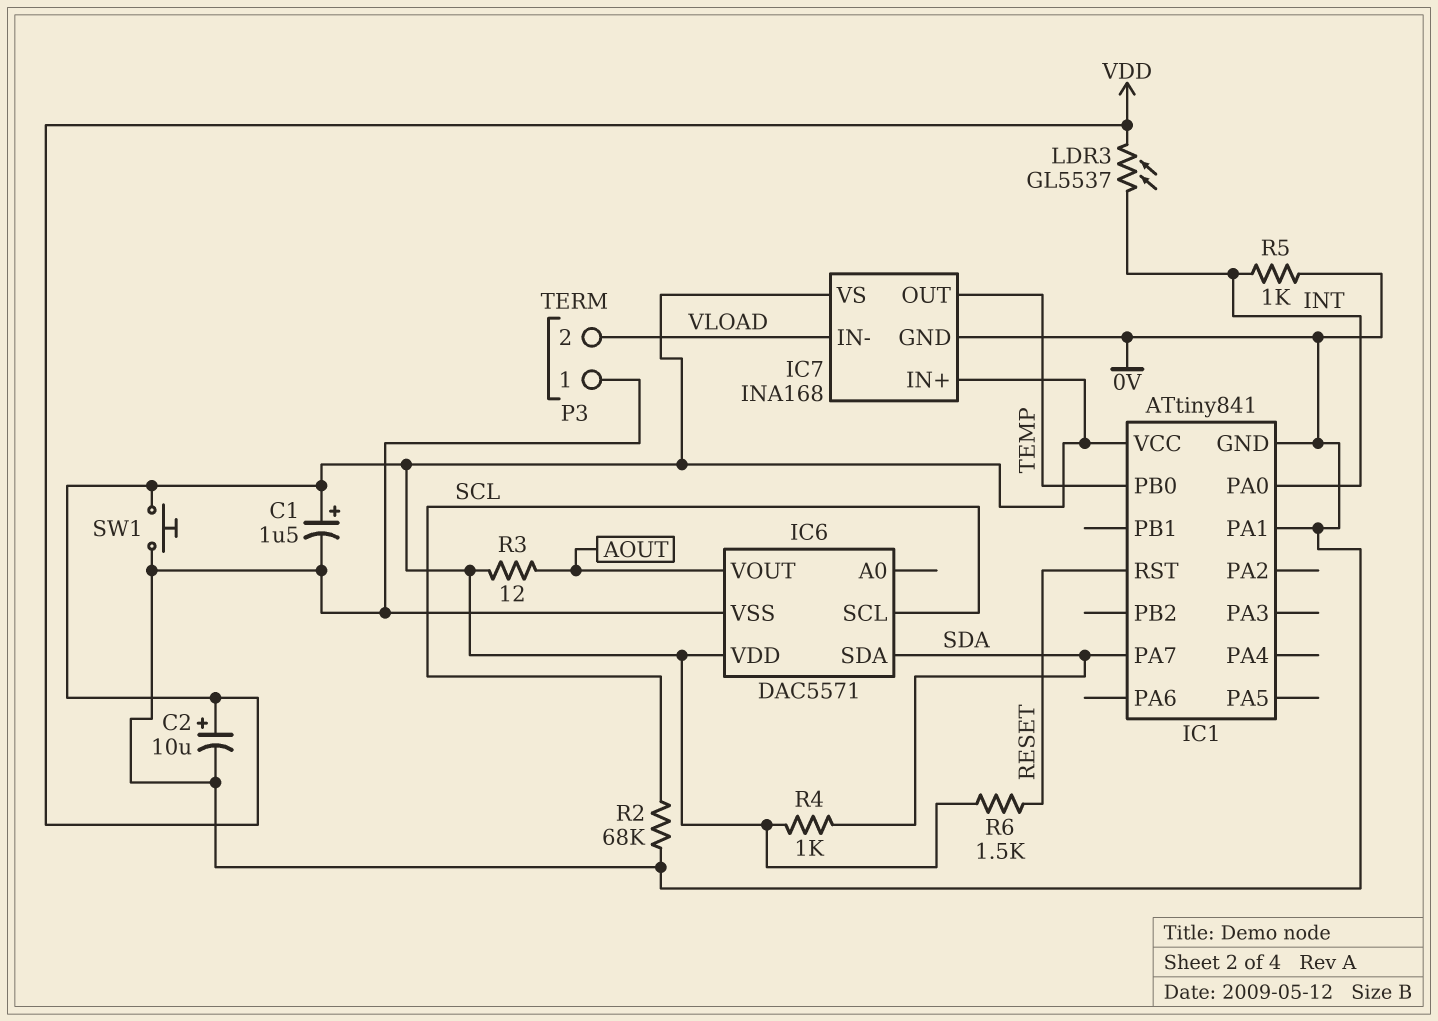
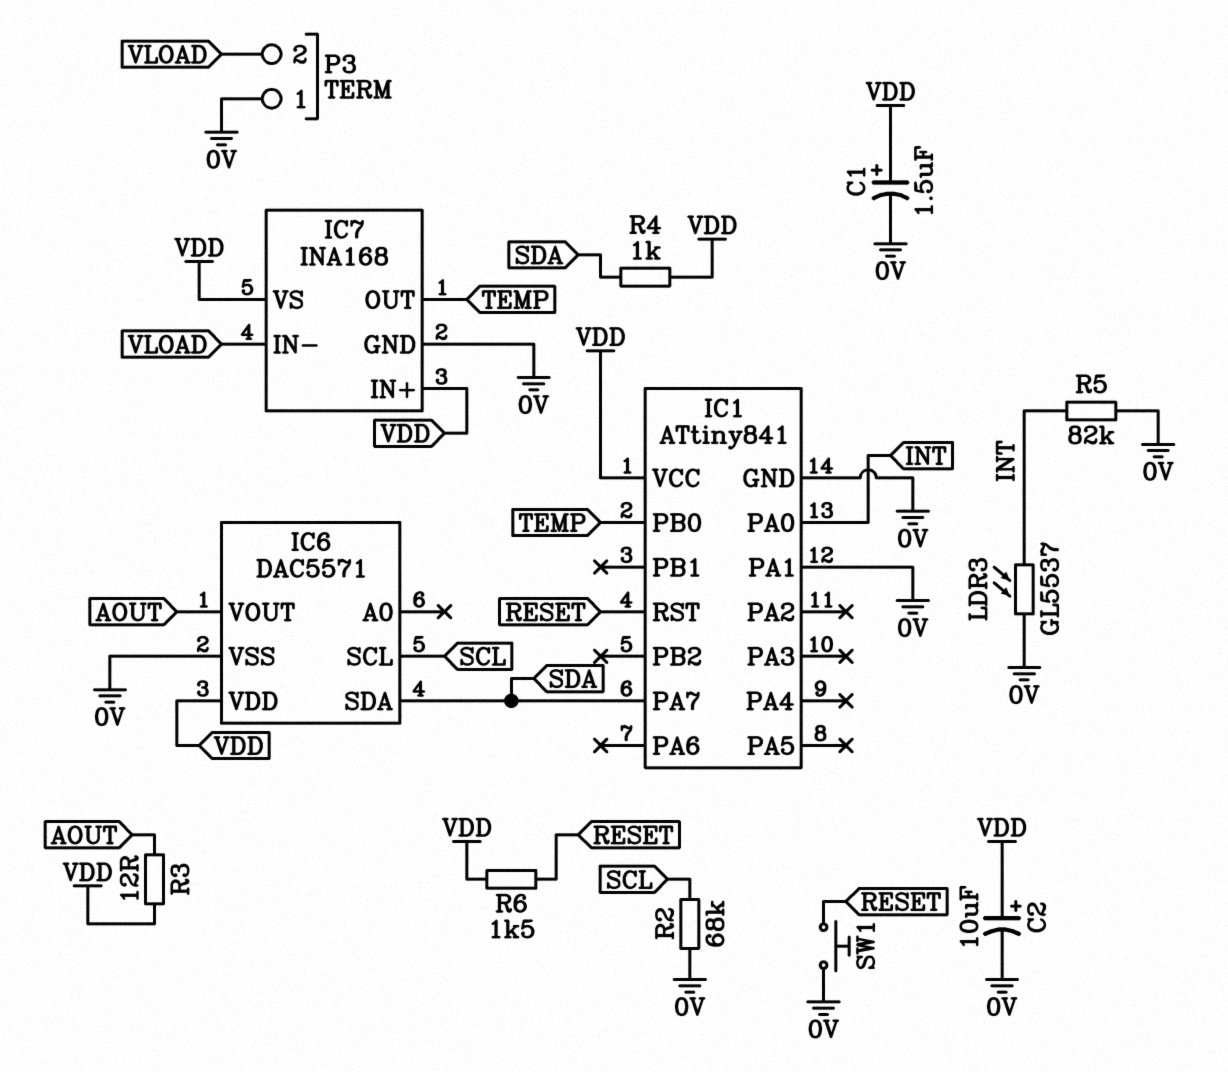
LDR3: GL5537 (INT, VDD) -> GL5537 (0V, INT)
R5: 1k (0V, INT) -> 82k (0V, INT)
SW1: button (0V, VDD) -> button (0V, RESET)

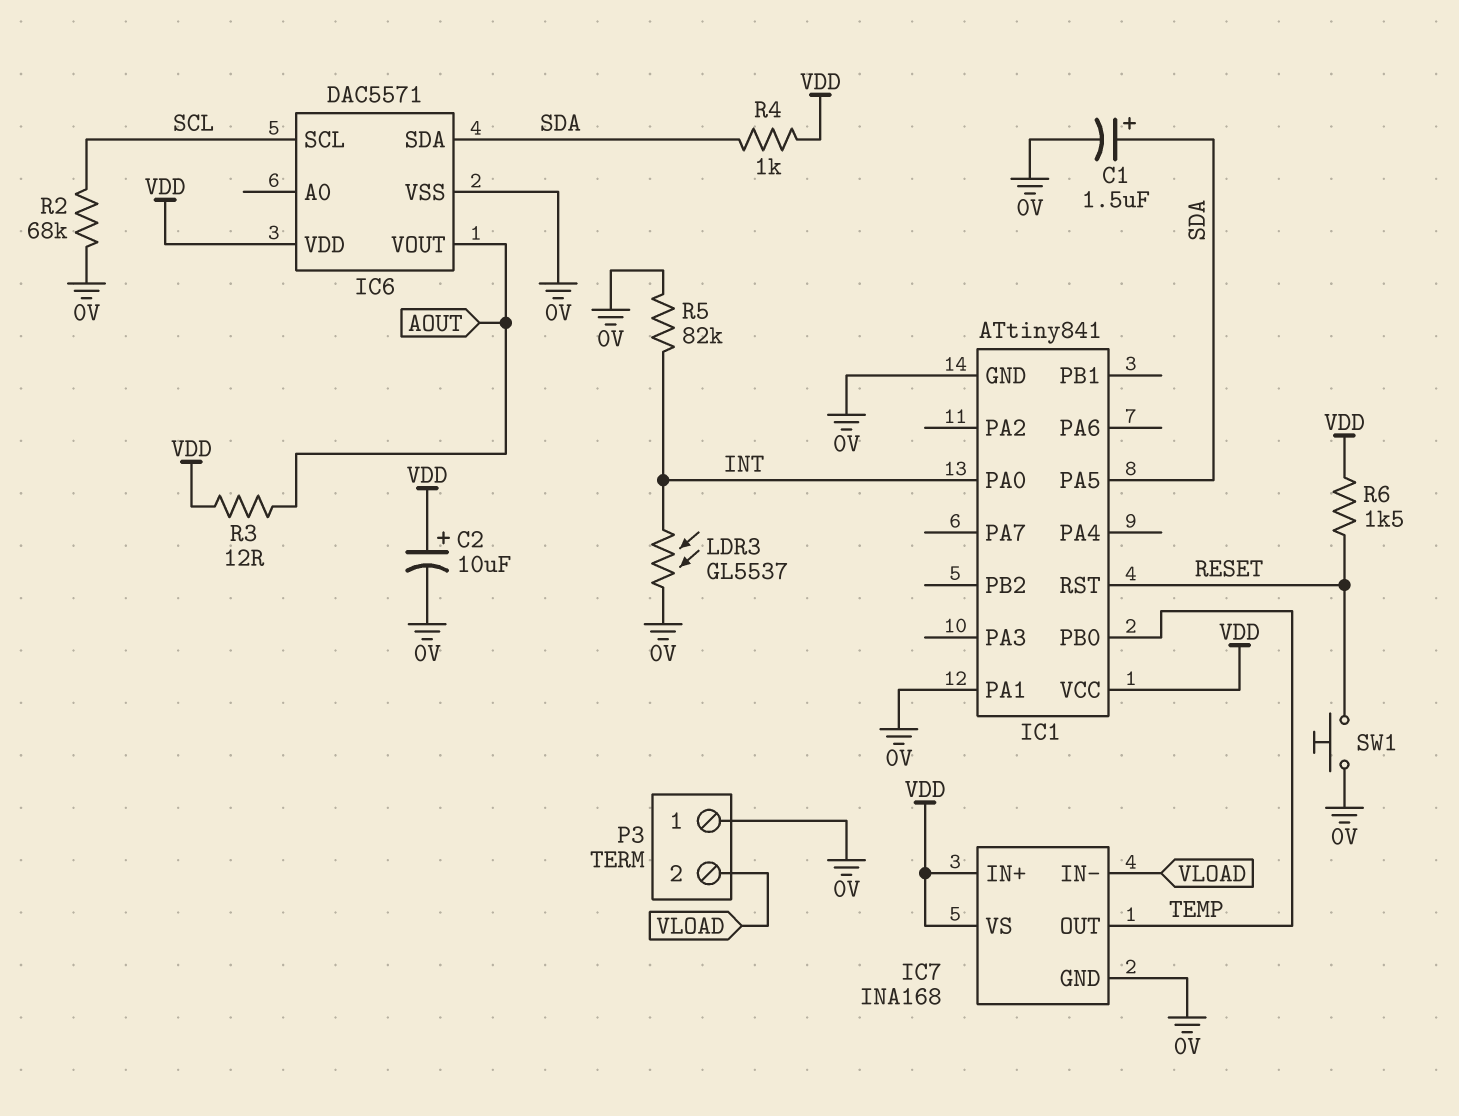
C1: 1.5uF (plus VDD, minus 0V) -> 1.5uF (plus SDA, minus 0V)
IC1 pin PA5: none -> SDA
IC1 pin PA7: SDA -> none

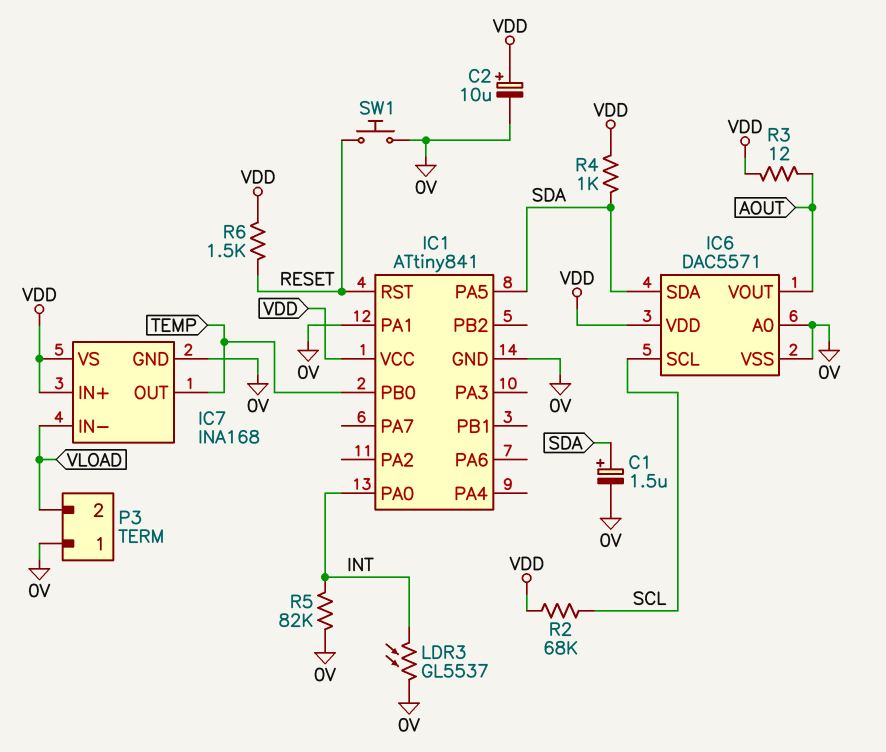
IC6 pin A0: none -> 0V
R2: 68k (0V, SCL) -> 68k (SCL, VDD)

